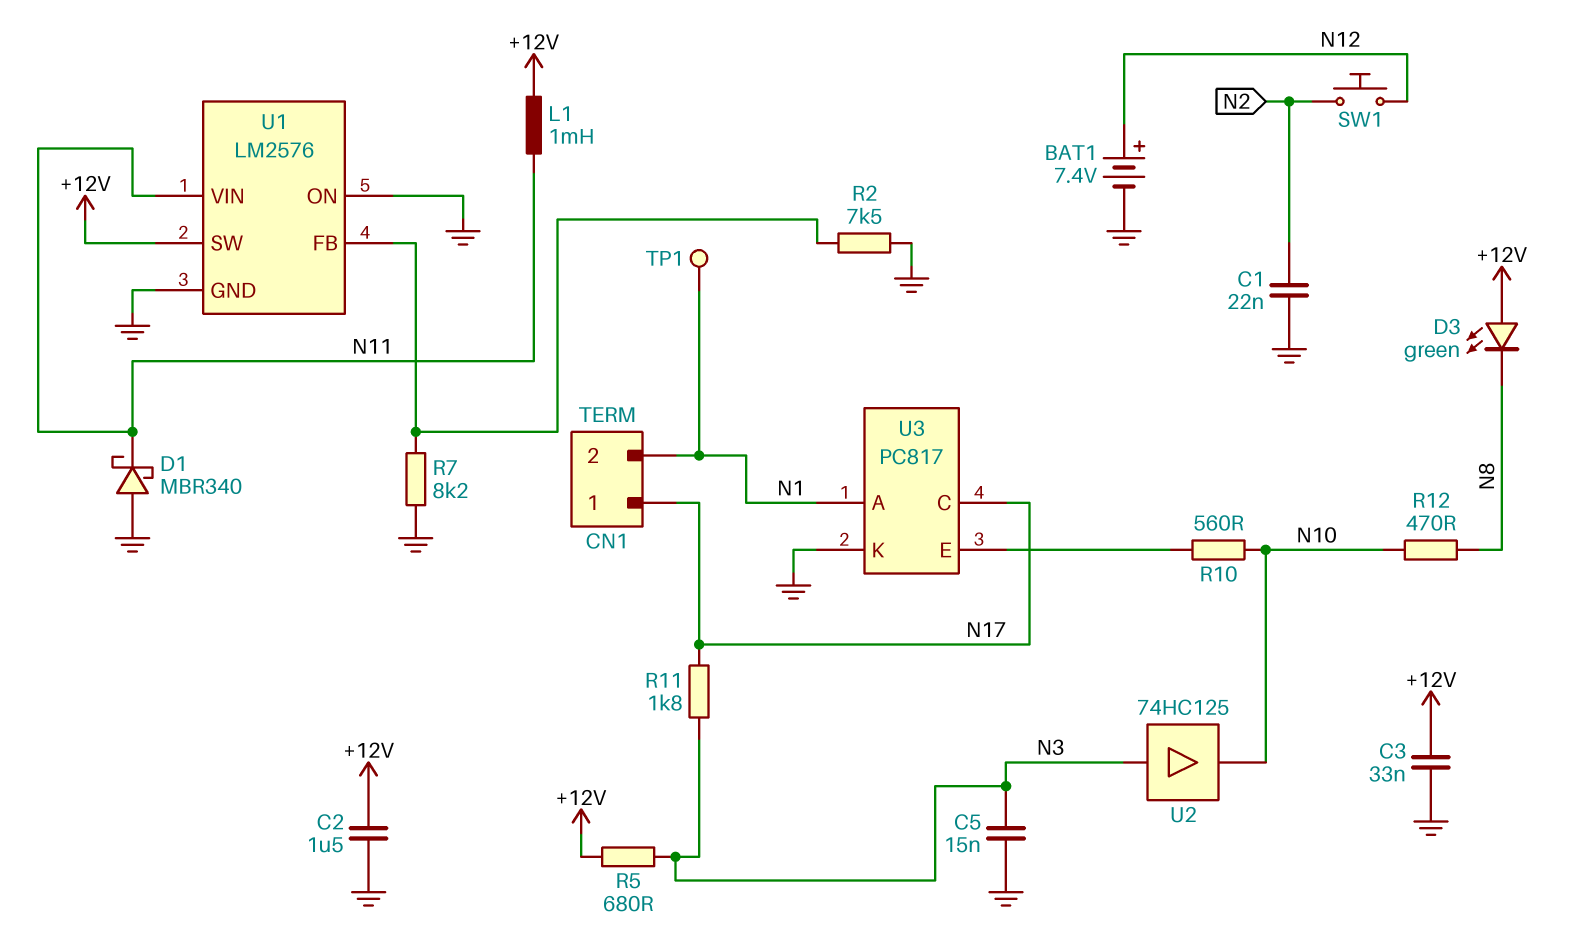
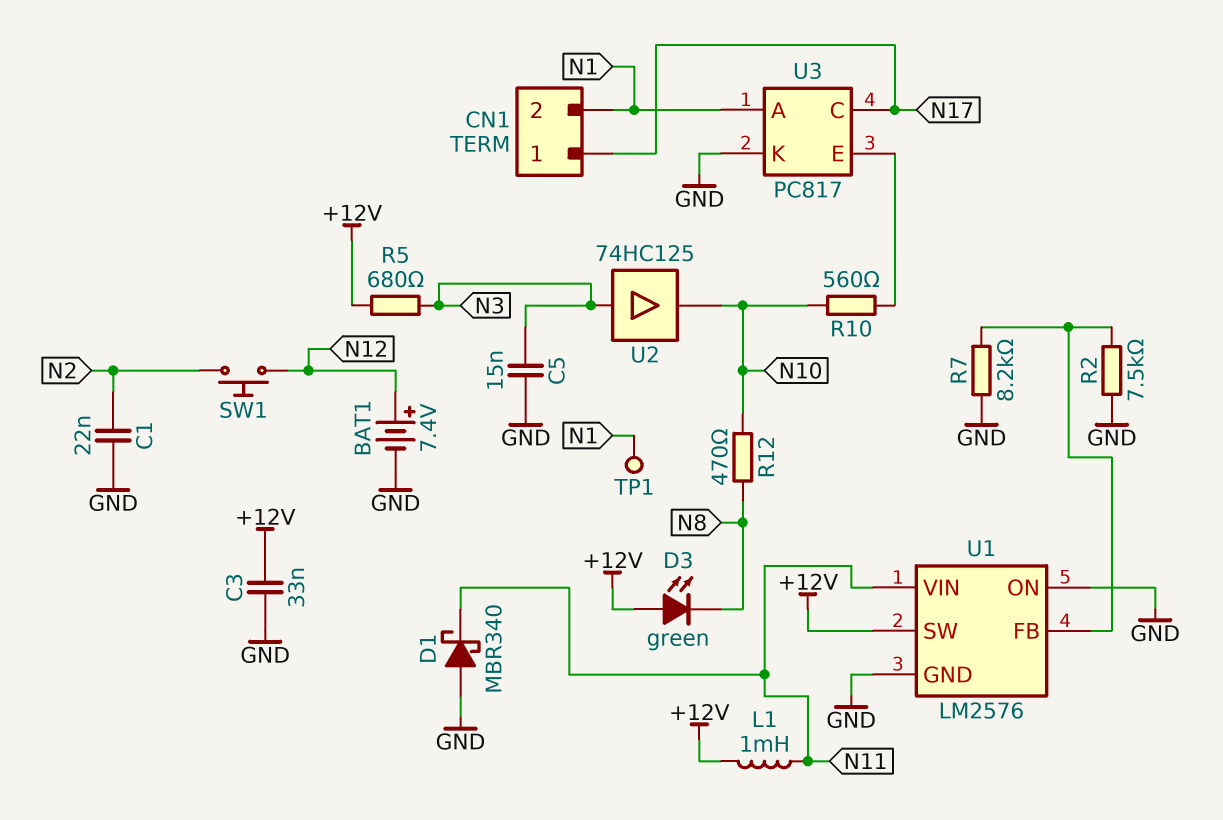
C2: 1.5uF (+12V, GND) -> none
R11: 1.8k (N3, N17) -> none

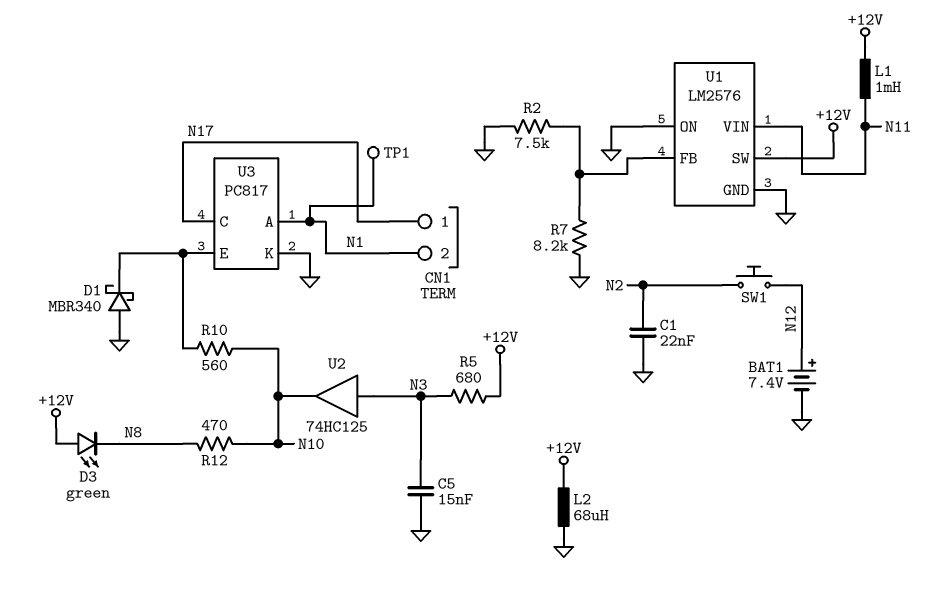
C3: 33nF (+12V, GND) -> none
D1: schottky MBR340 (A GND, K N11) -> schottky MBR340 (A GND, K U3/E)
L2: none -> 68uH (+12V, GND)

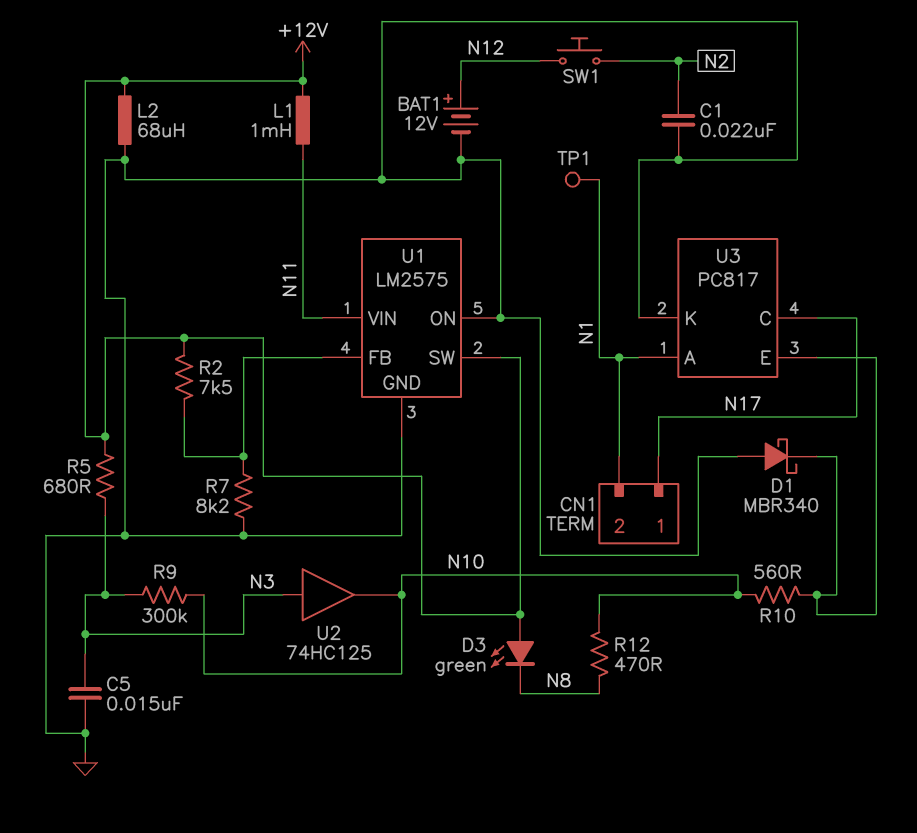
BAT1: 7.4V (plus N12, minus GND) -> 12V (plus N12, minus GND)
R2: 7.5k (GND, U1/FB) -> 7.5k (+12V, U1/FB)
R9: none -> 300k (N3, N10)
U1: LM2576 -> LM2575

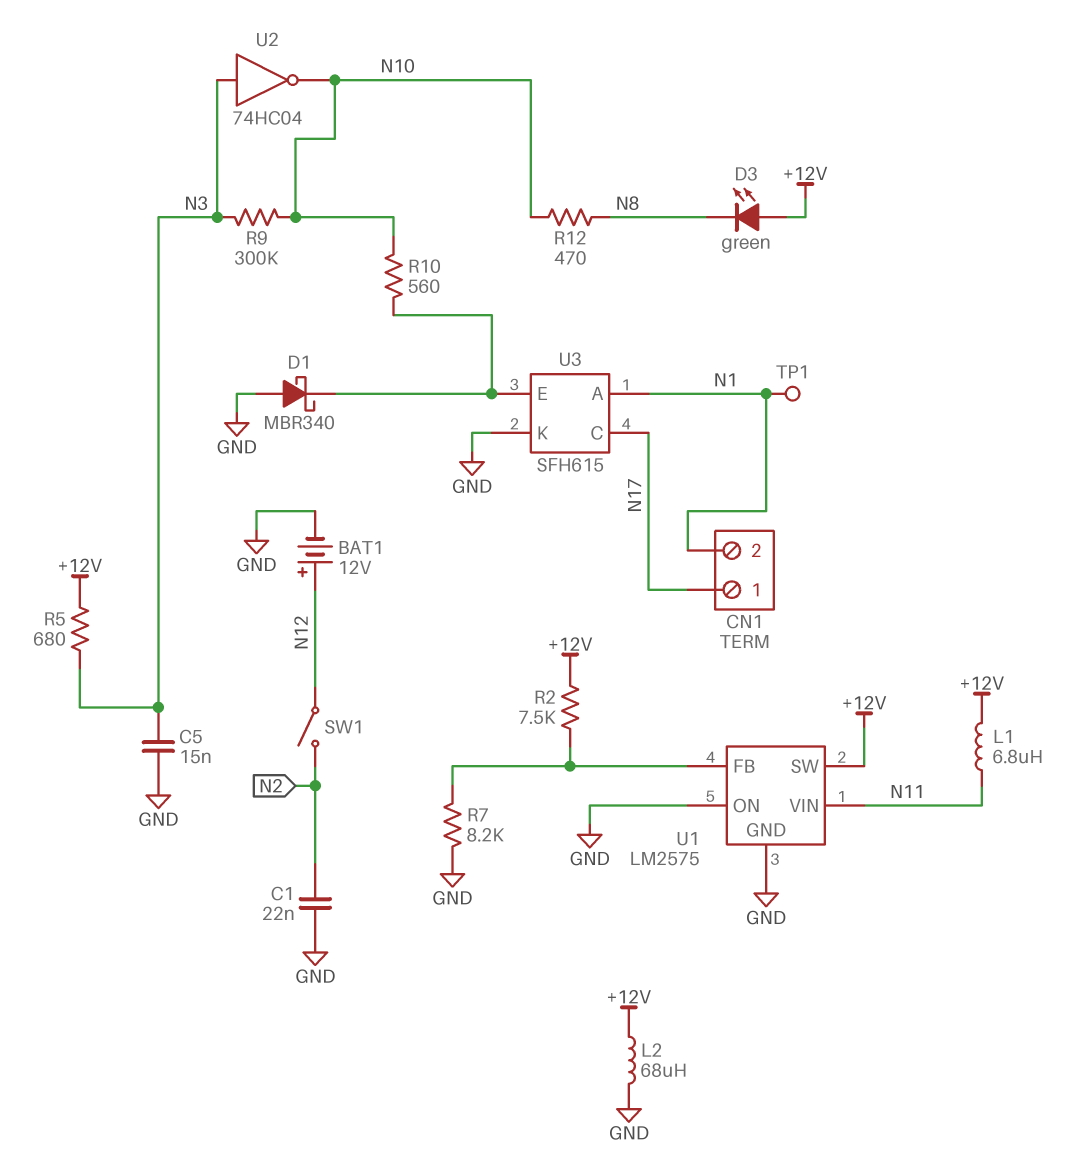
L1: 1mH (+12V, N11) -> 6.8uH (+12V, N11)
SW1: button (N2, N12) -> switch (N2, N12)
U2: buffer 74HC125 (in N3, out N10) -> NOT 74HC04 (in N3, out N10)
U3: PC817 -> SFH615

